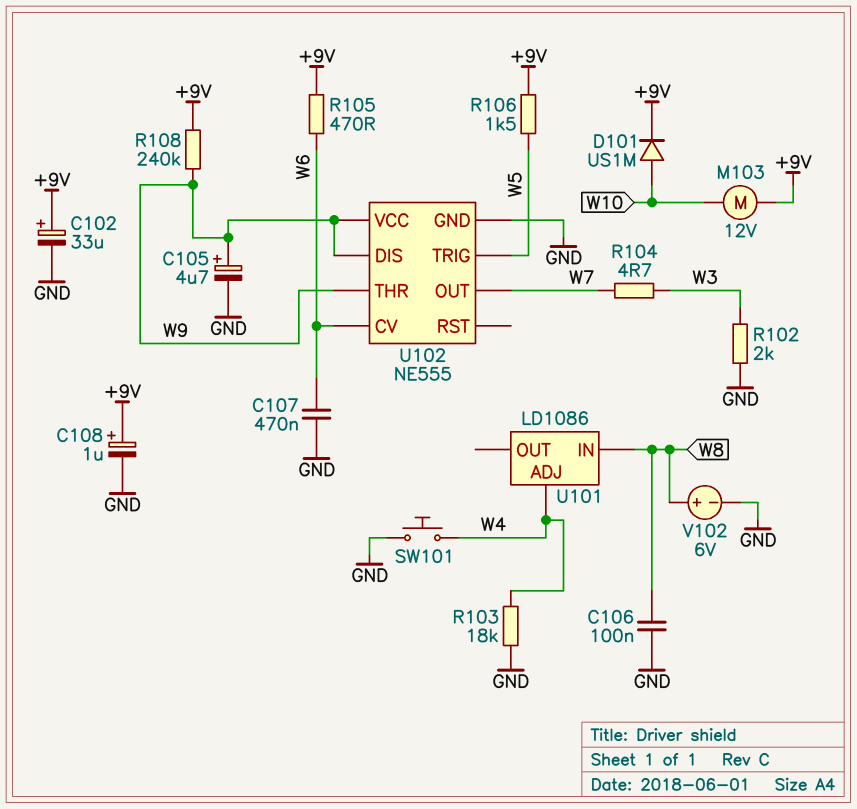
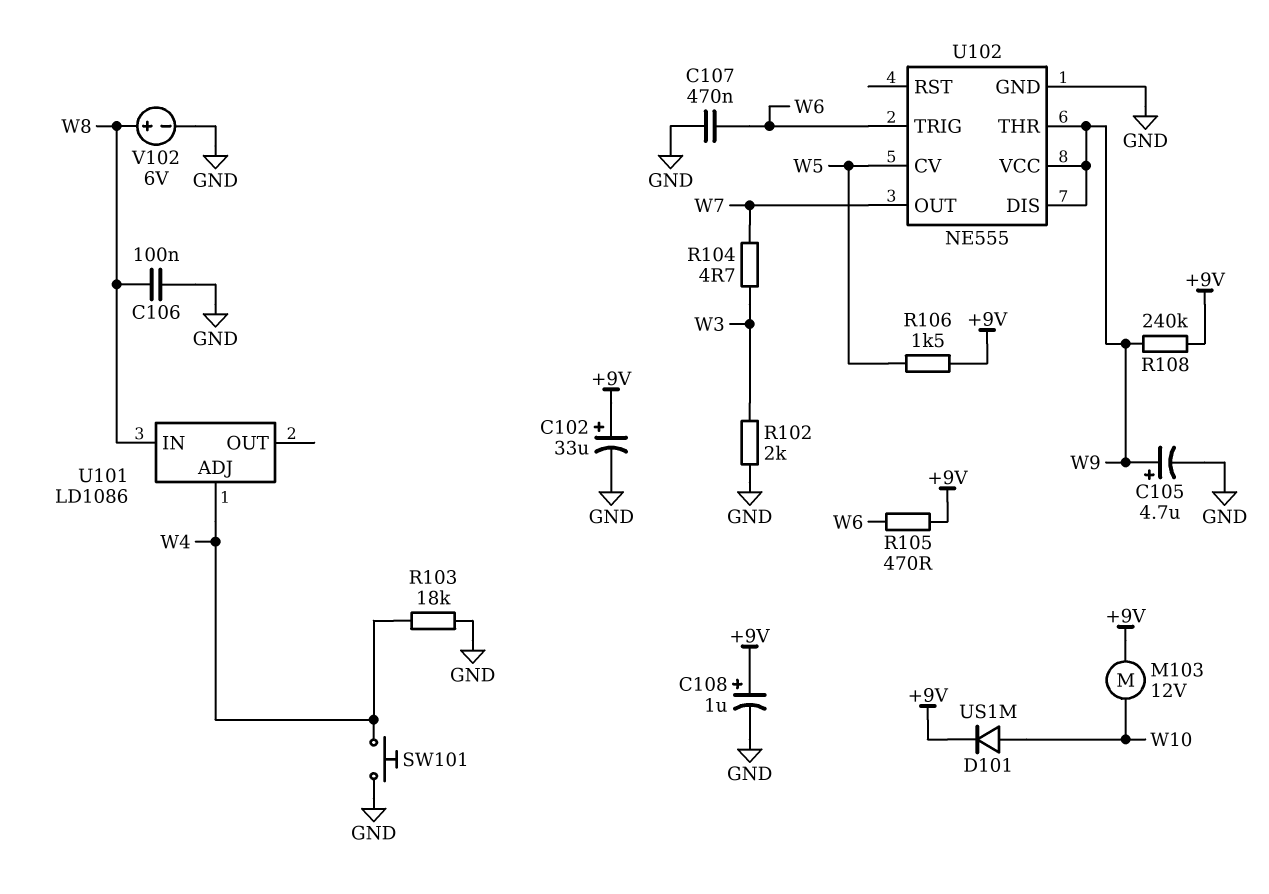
U102 pin CV: W6 -> W5
U102 pin TRIG: W5 -> W6

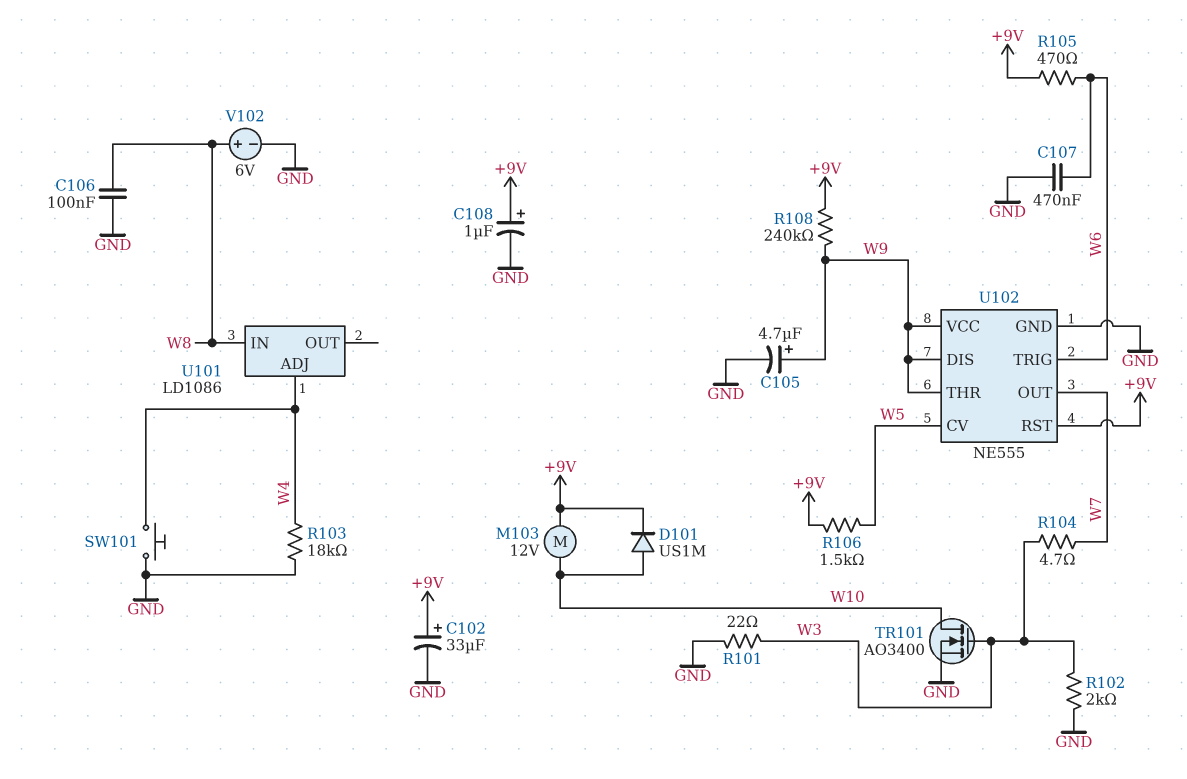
R101: none -> 22 (GND, W3)
TR101: none -> NMOS AO3400 (G W3, D W10, S GND)
U102 pin RST: none -> +9V

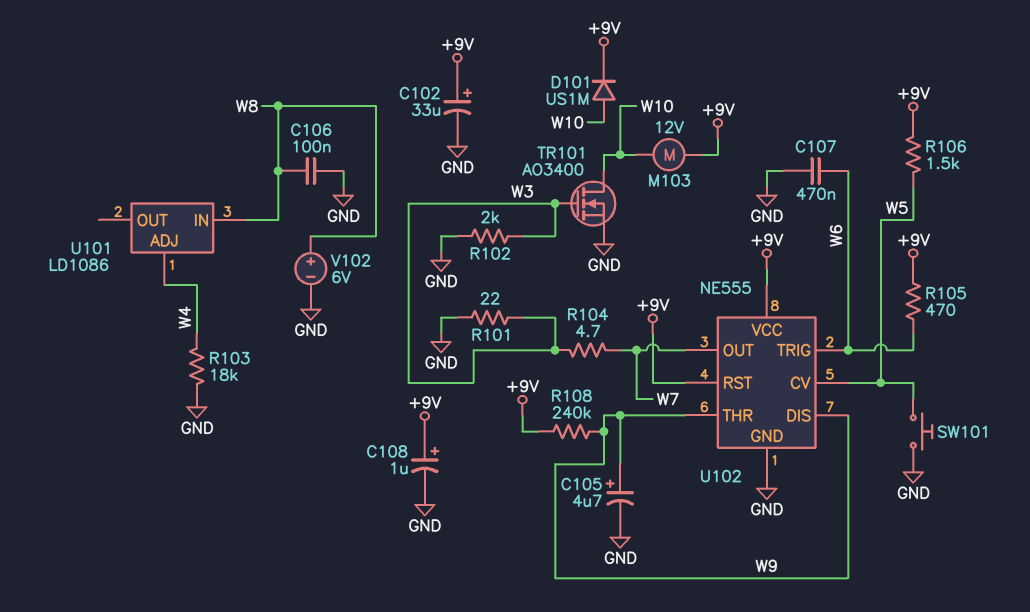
SW101: button (GND, W4) -> button (GND, W5)
U102 pin VCC: W9 -> +9V

